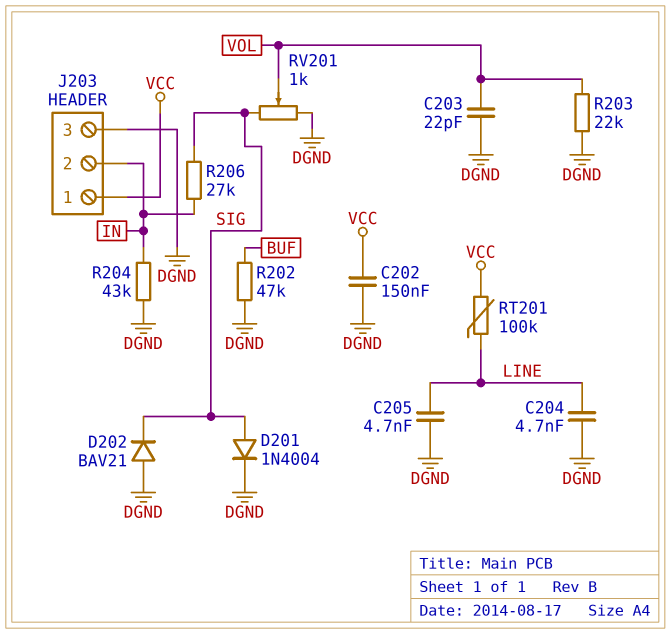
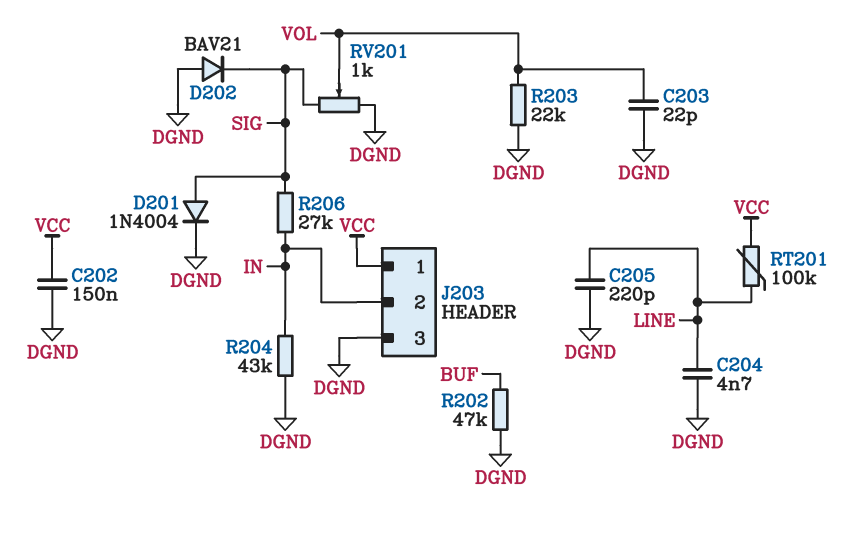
C205: 4.7nF (DGND, LINE) -> 220pF (DGND, LINE)

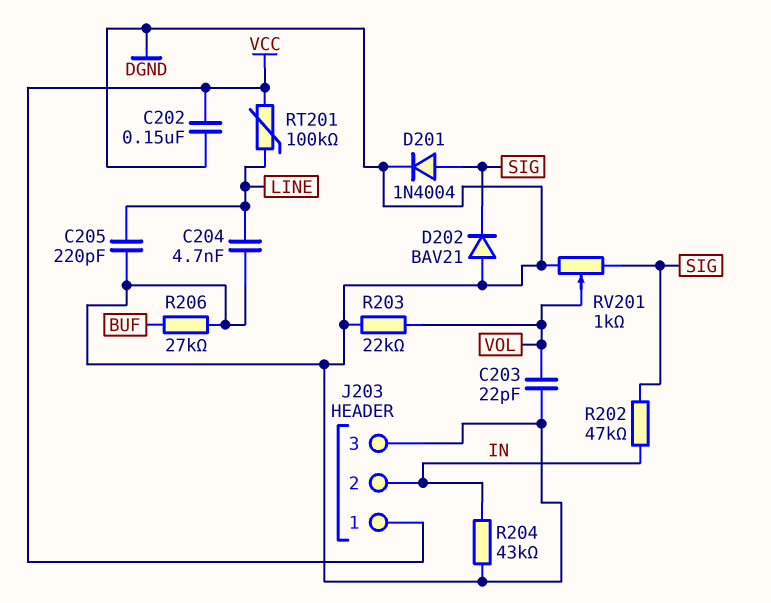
R202: 47k (BUF, DGND) -> 47k (IN, SIG)
R206: 27k (IN, SIG) -> 27k (BUF, DGND)

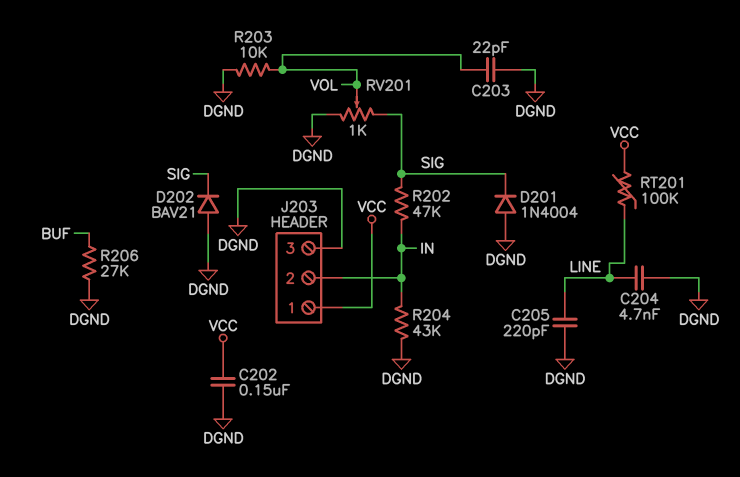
D201: diode 1N4004 (A SIG, K DGND) -> diode 1N4004 (A DGND, K SIG)
R203: 22k (DGND, VOL) -> 10k (DGND, VOL)

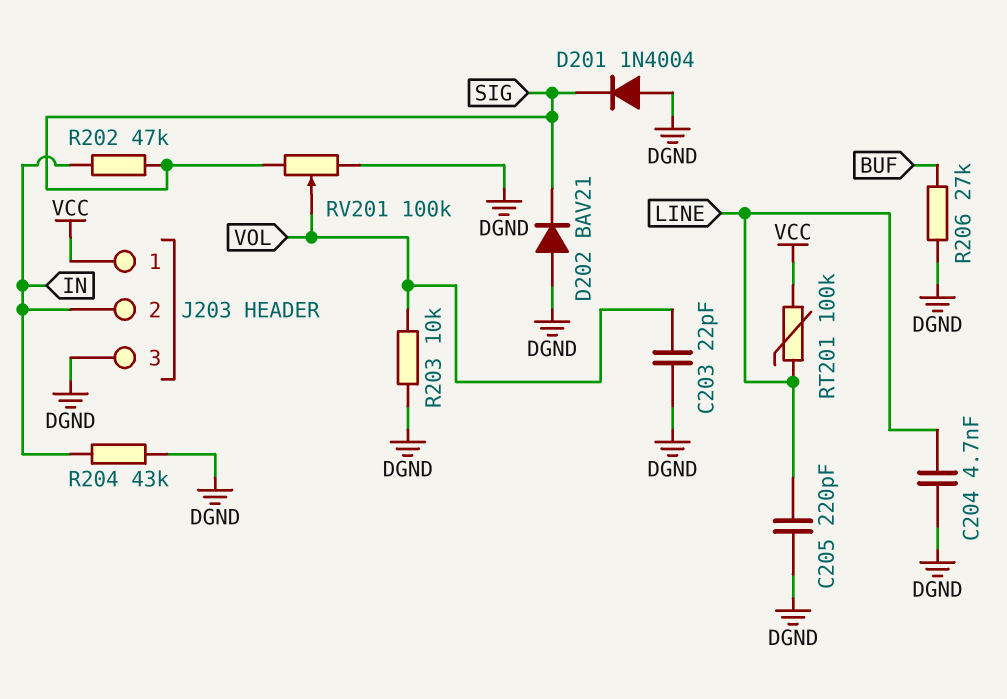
C202: 150nF (DGND, VCC) -> none
RV201: 1k (DGND, SIG, wiper VOL) -> 100k (DGND, SIG, wiper VOL)

